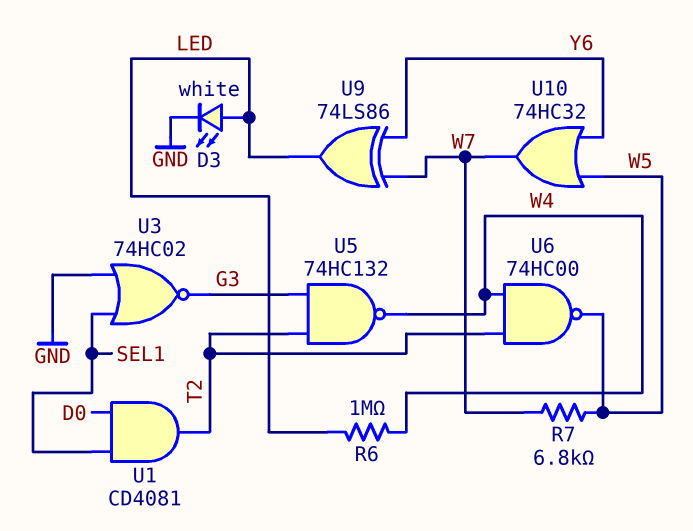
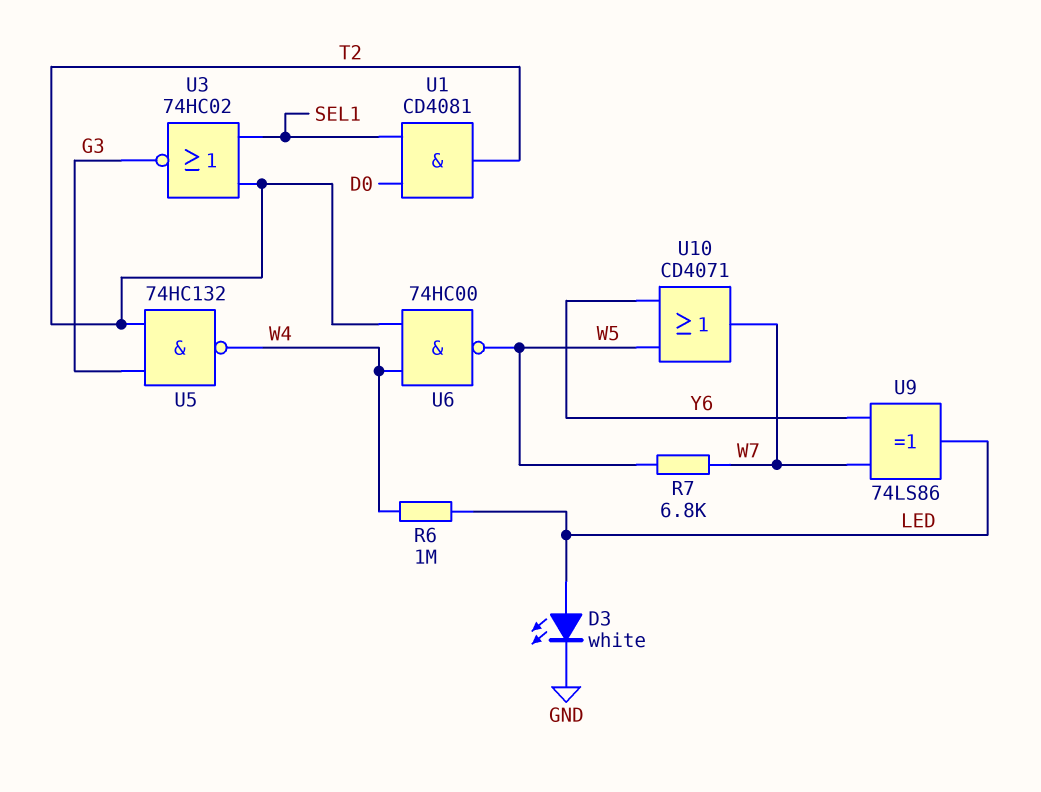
U3: NOR 74HC02 (in GND, in SEL1, out G3) -> NOR 74HC02 (in SEL1, in T2, out G3)
U10: OR 74HC32 (in W5, in Y6, out W7) -> OR CD4071 (in W5, in Y6, out W7)

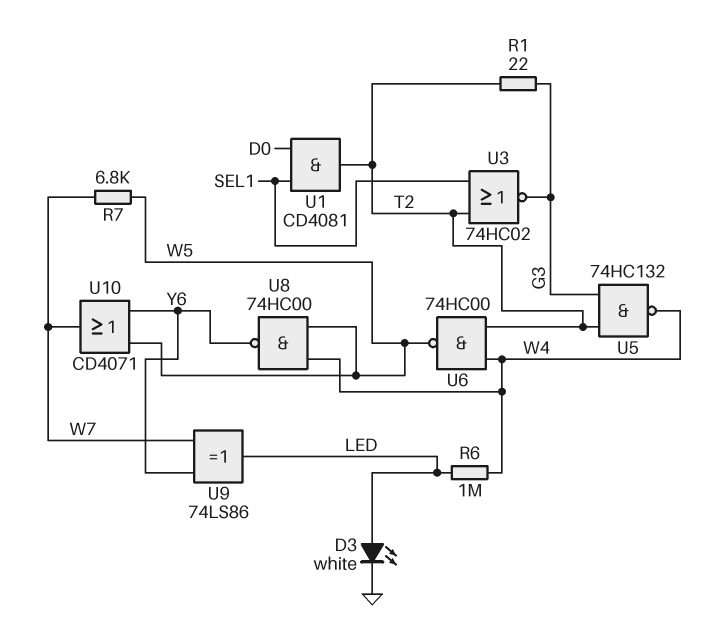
R1: none -> 22 (G3, T2)
U8: none -> NAND 74HC00 (in W4, in W5, out Y6)

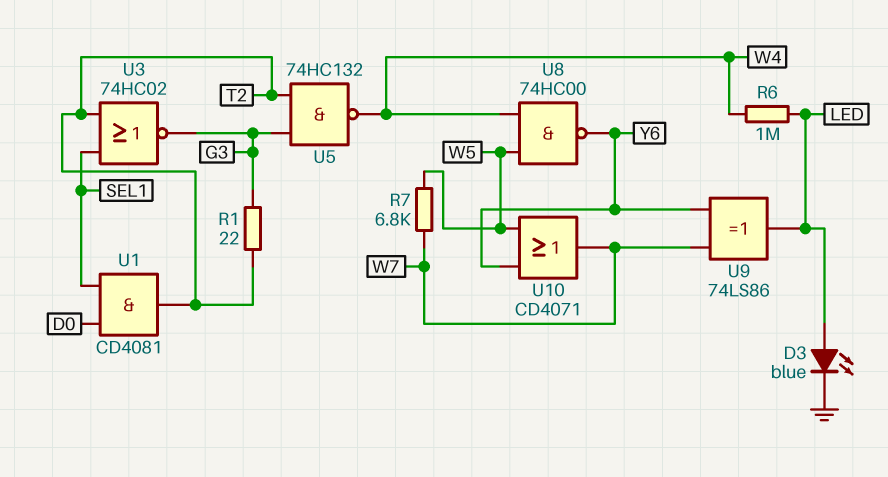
D3: LED white (A LED, K GND) -> LED blue (A LED, K GND)
U6: NAND 74HC00 (in T2, in W4, out W5) -> none

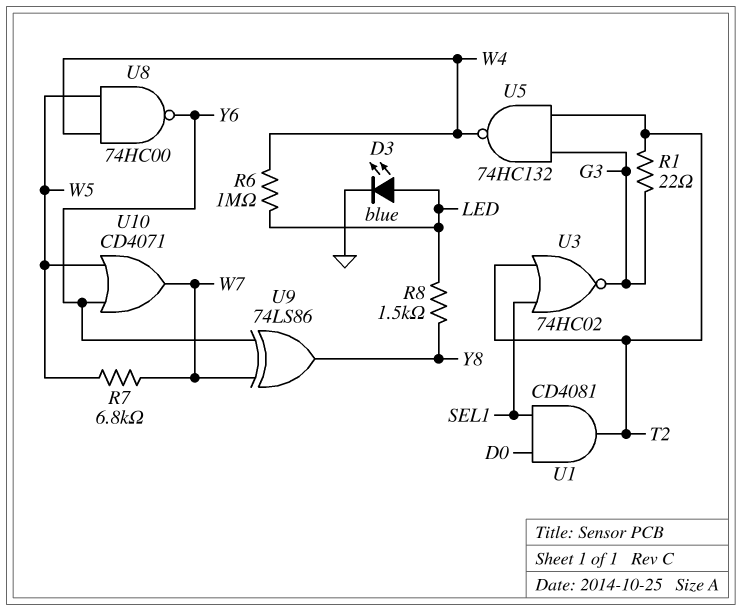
R8: none -> 1.5k (LED, Y8)
U9: XOR 74LS86 (in W7, in Y6, out LED) -> XOR 74LS86 (in W7, in Y6, out Y8)

